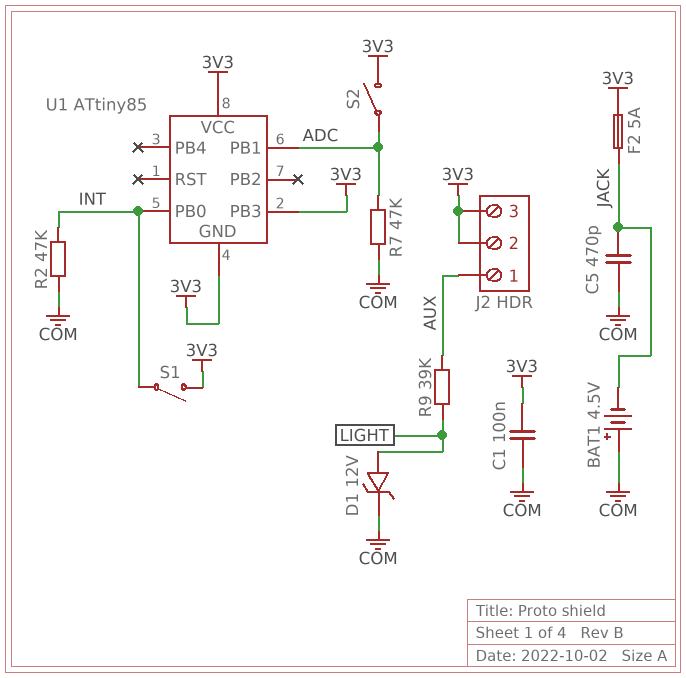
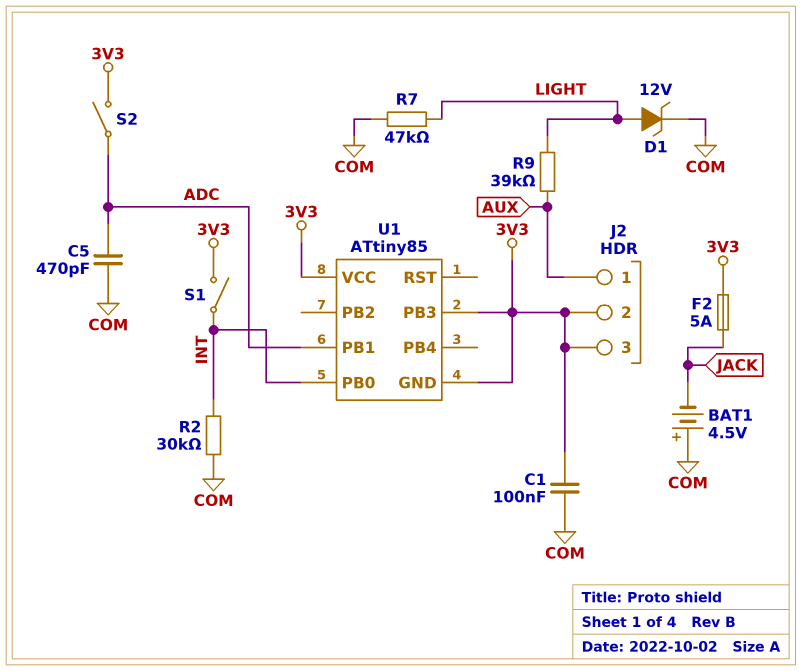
C5: 470pF (COM, JACK) -> 470pF (ADC, COM)
R2: 47k (COM, INT) -> 30k (COM, INT)
R7: 47k (ADC, COM) -> 47k (COM, LIGHT)

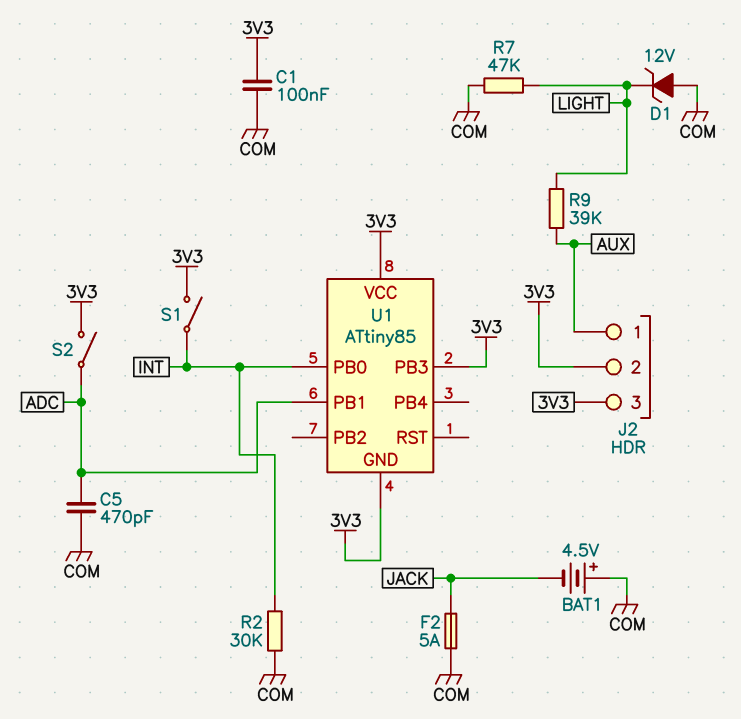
D1: zener 12V (A LIGHT, K COM) -> zener 12V (A COM, K LIGHT)
F2: 5A (3V3, JACK) -> 5A (COM, JACK)

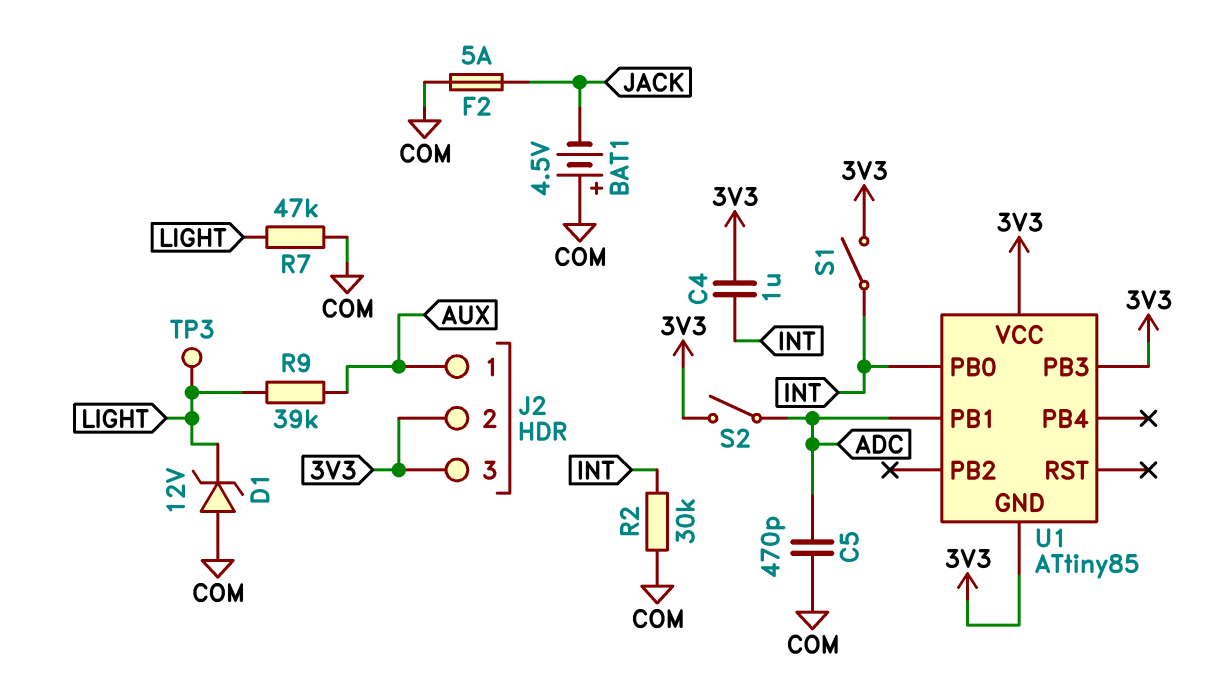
C1: 100nF (3V3, COM) -> none
C4: none -> 1uF (3V3, INT)
TP3: none -> test point (LIGHT)

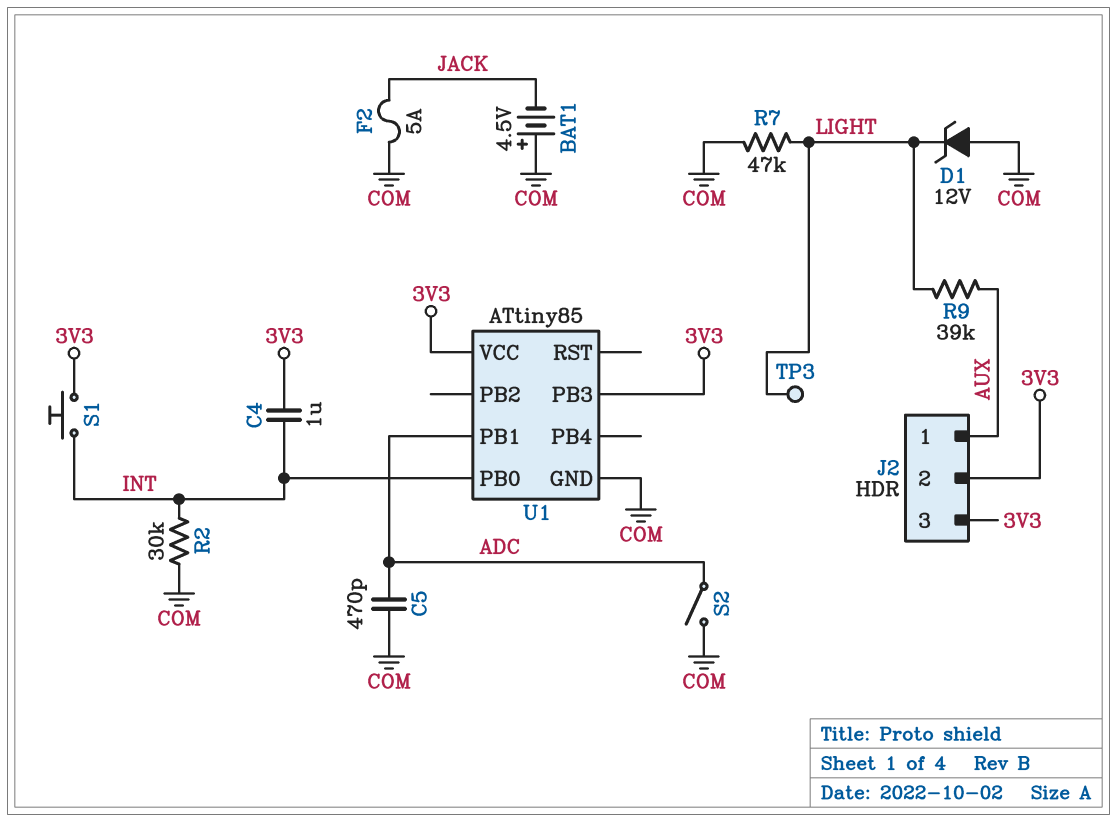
S1: switch (3V3, INT) -> button (3V3, INT)
S2: switch (3V3, ADC) -> switch (ADC, COM)
U1 pin GND: 3V3 -> COM

